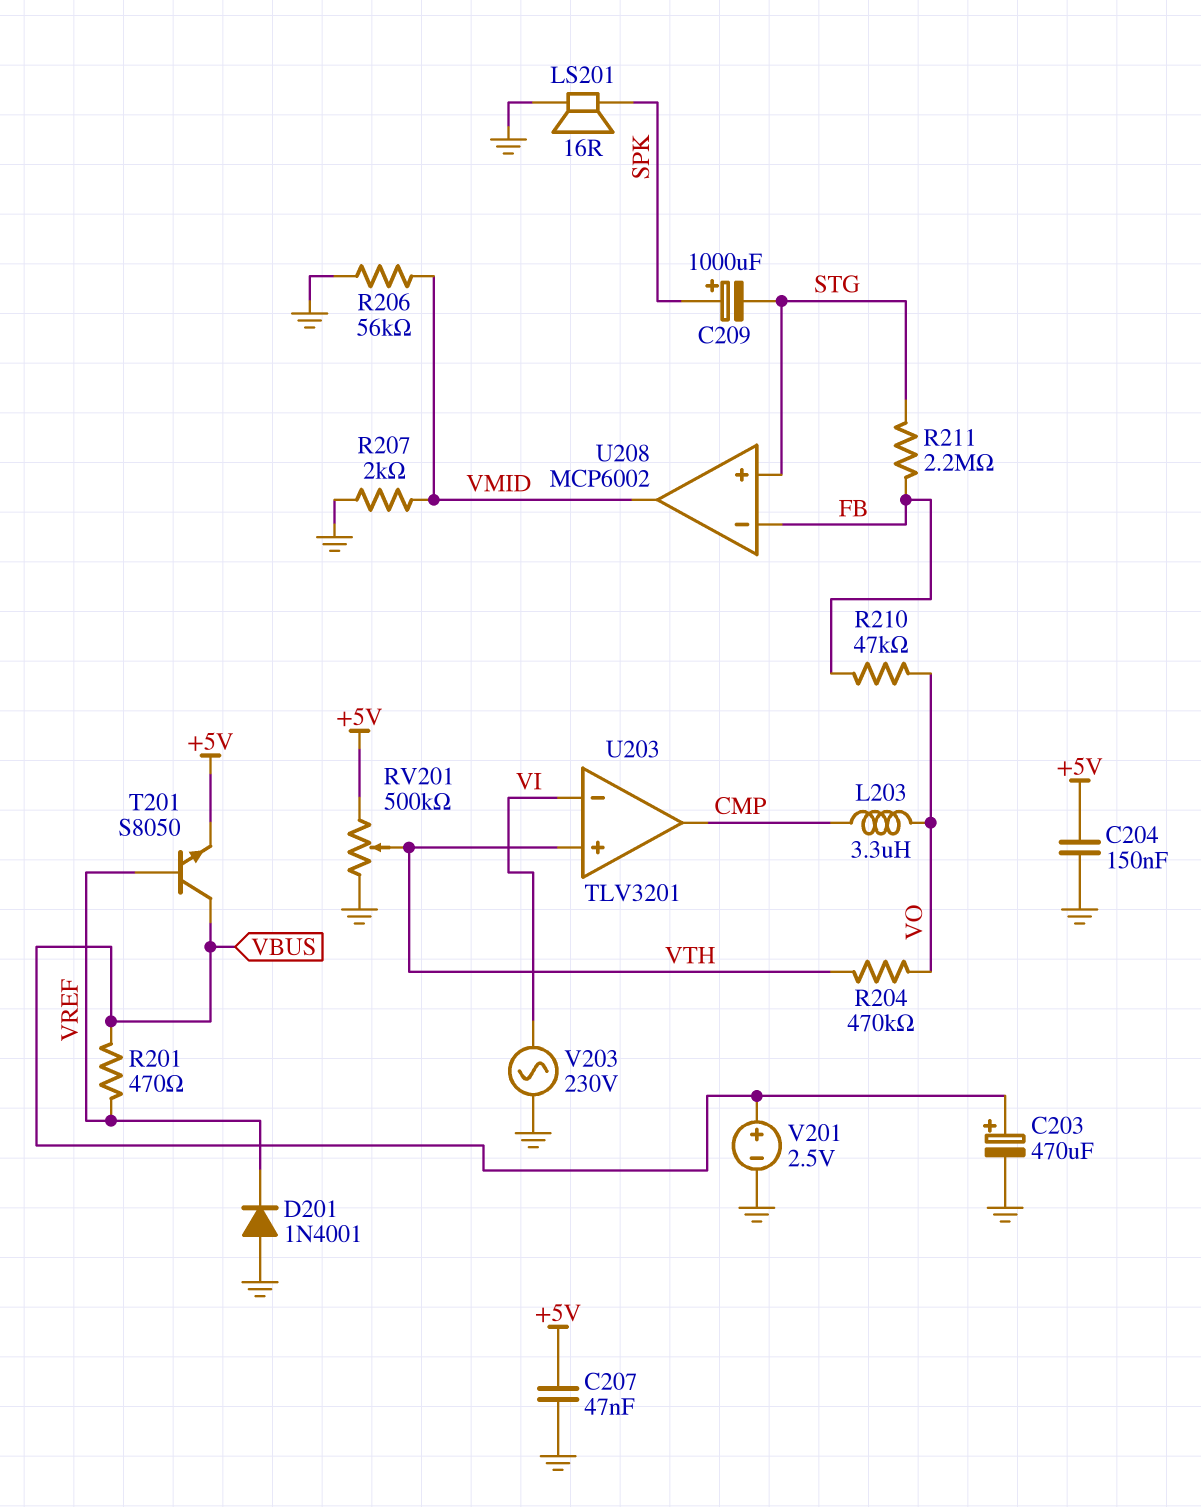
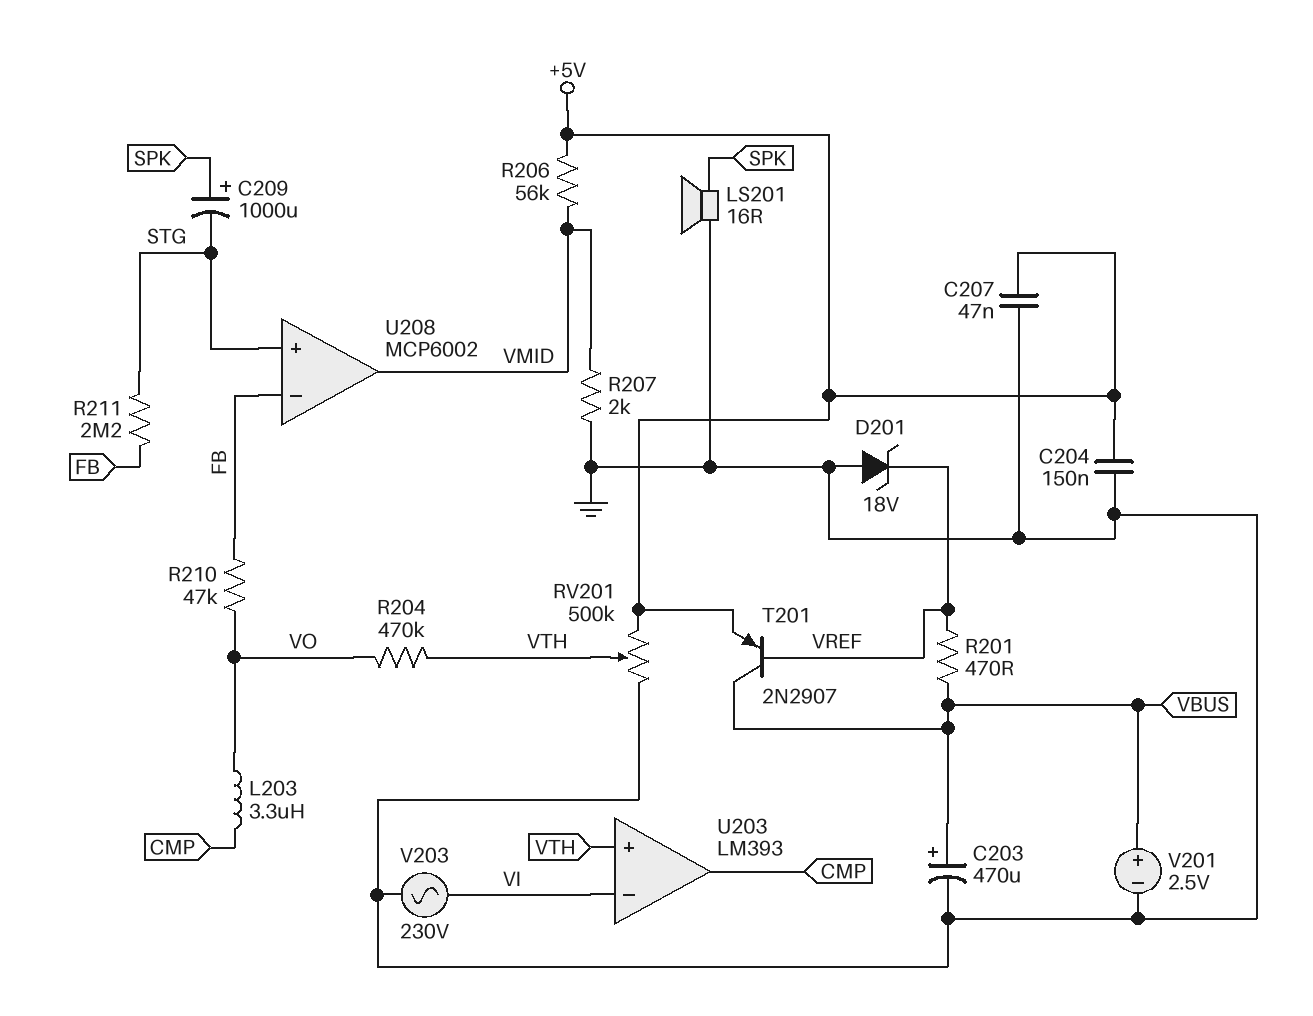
D201: diode 1N4001 (A GND, K VREF) -> zener 18V (A GND, K VREF)
R206: 56k (GND, VMID) -> 56k (+5V, VMID)
T201: NPN S8050 (B VREF, C VBUS, E +5V) -> PNP 2N2907 (B VREF, C VBUS, E +5V)
U203: TLV3201 -> LM393

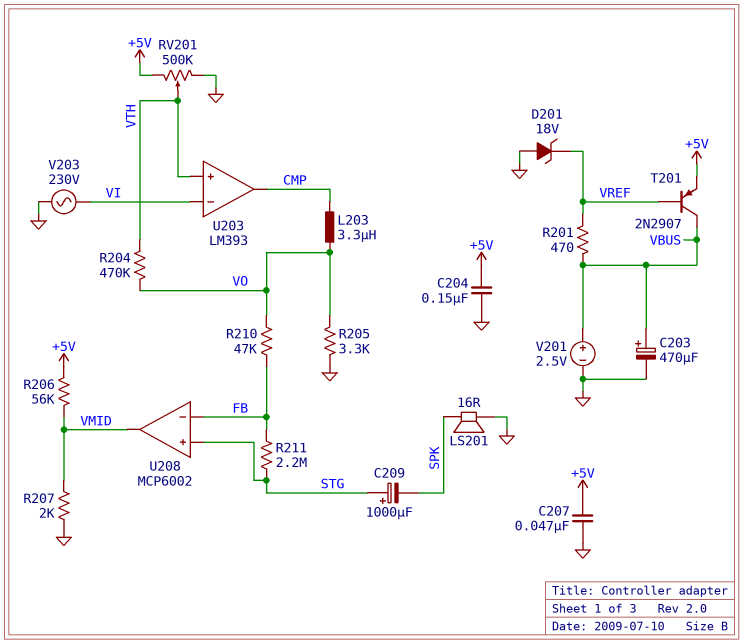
C209: 1000uF (plus SPK, minus STG) -> 1000uF (plus STG, minus SPK)
R205: none -> 3.3k (GND, VO)

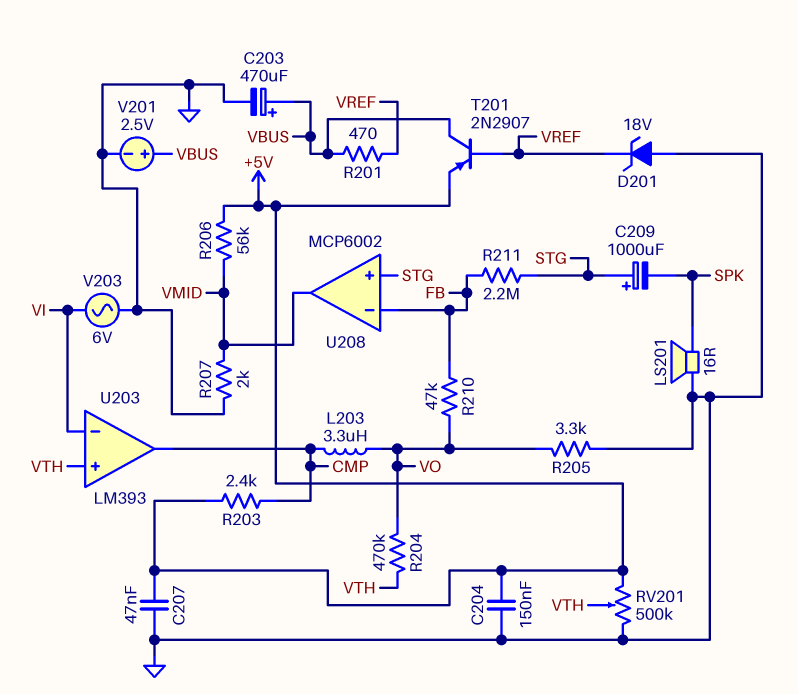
R203: none -> 2.4k (+5V, CMP)
V203: AC 230V (GND, VI) -> AC 6V (GND, VI)

